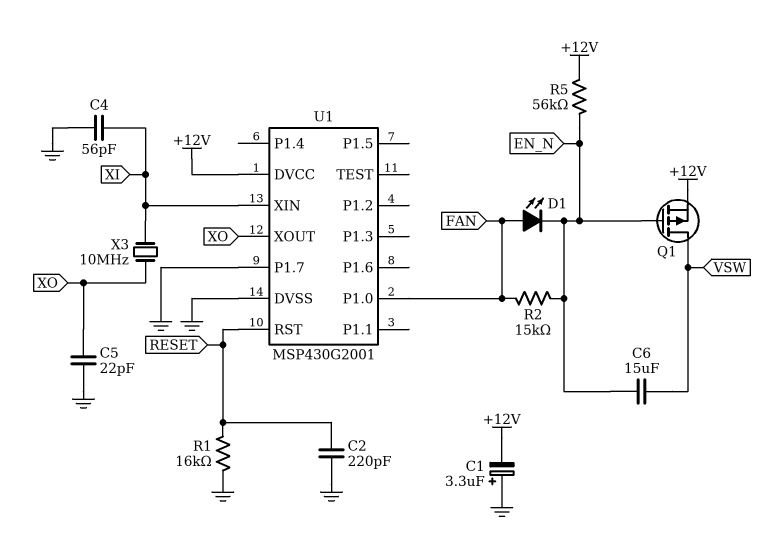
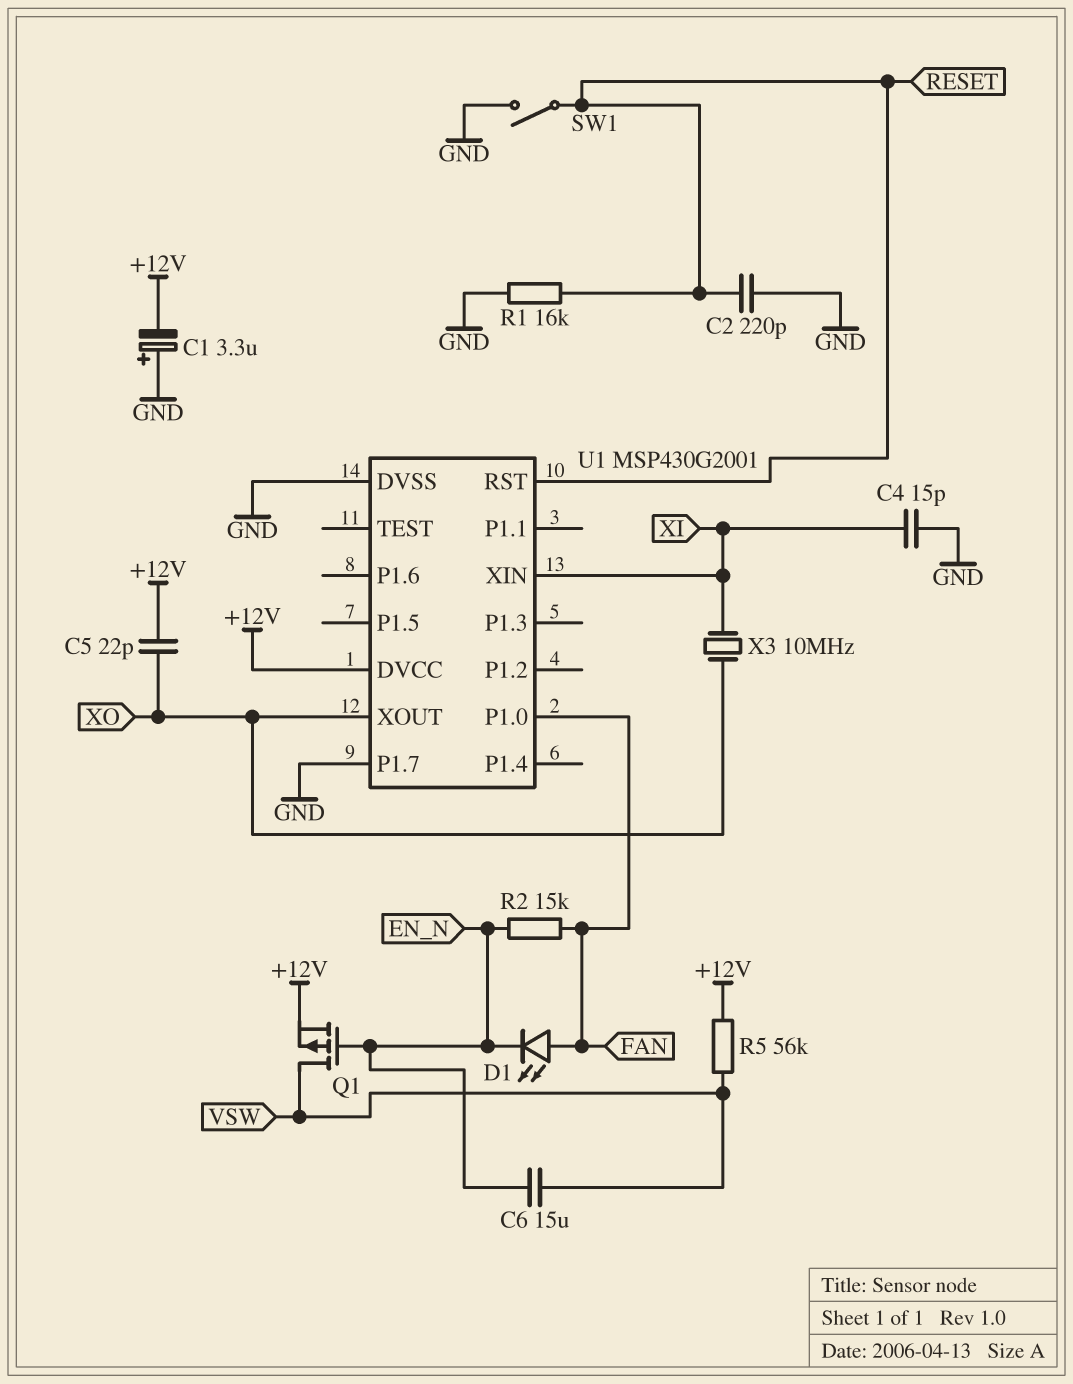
C4: 56pF (GND, XI) -> 15pF (GND, XI)
C5: 22pF (GND, XO) -> 22pF (+12V, XO)
R5: 56k (+12V, EN_N) -> 56k (+12V, VSW)
SW1: none -> switch (GND, RESET)

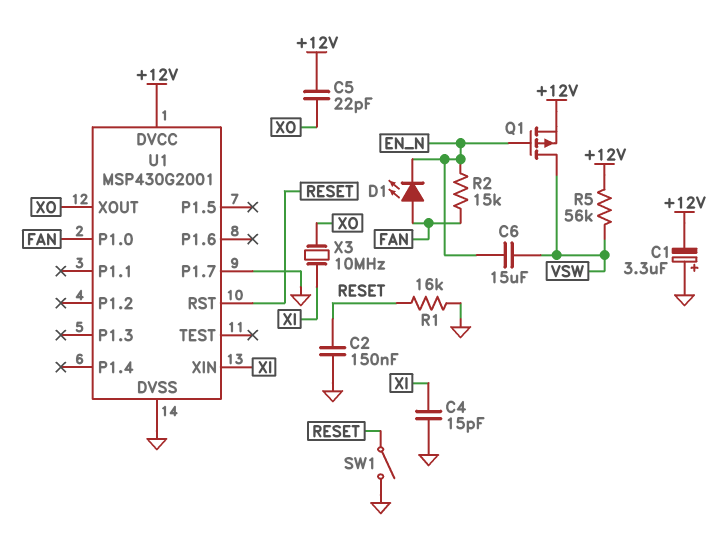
C2: 220pF (GND, RESET) -> 150nF (GND, RESET)

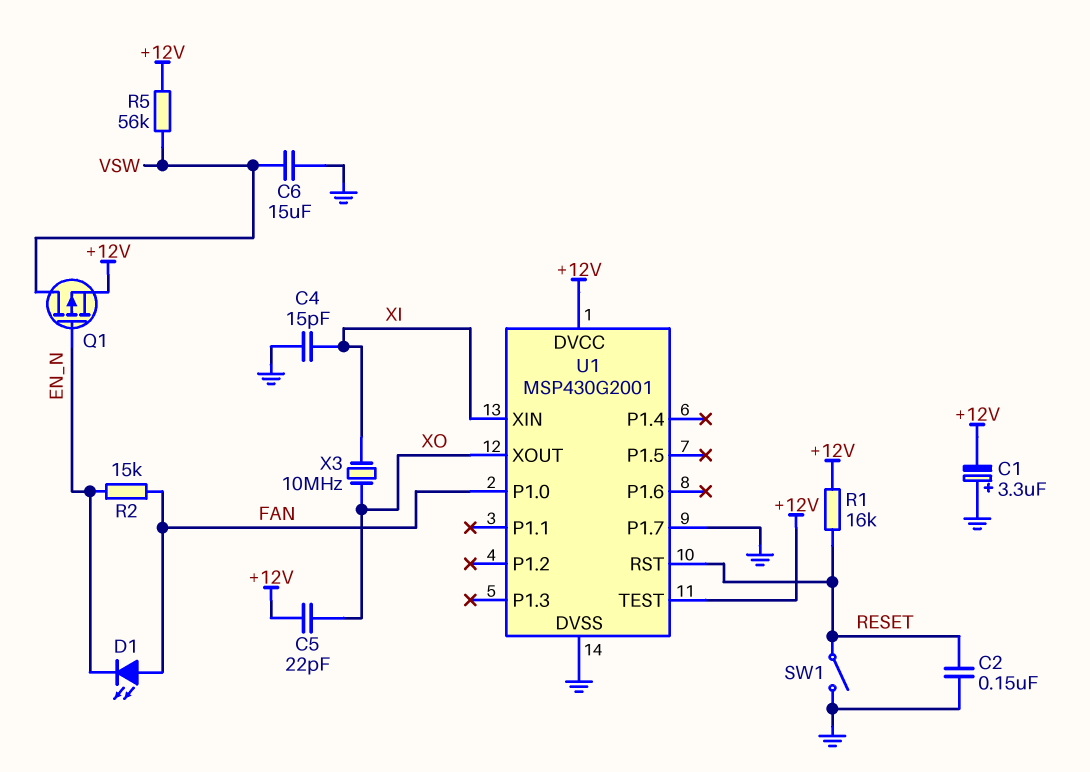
C6: 15uF (EN_N, VSW) -> 15uF (GND, VSW)
R1: 16k (GND, RESET) -> 16k (+12V, RESET)
U1 pin TEST: none -> +12V

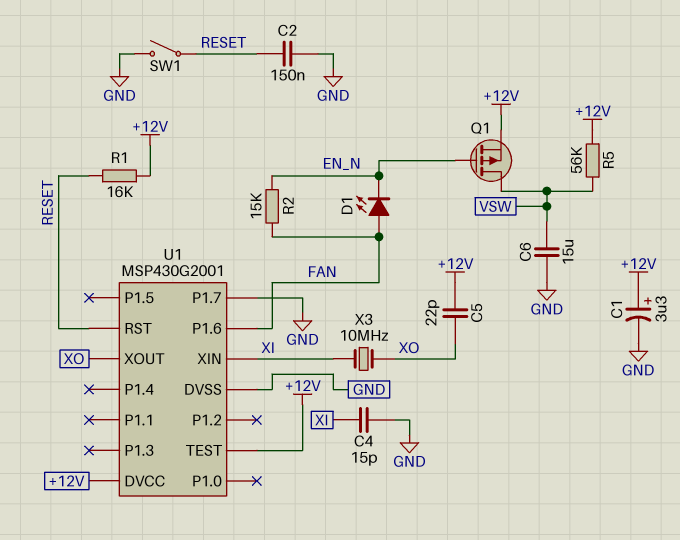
C1: 3.3uF (plus GND, minus +12V) -> 3.3uF (plus +12V, minus GND)
U1 pin P1.0: FAN -> none
U1 pin P1.6: none -> FAN

